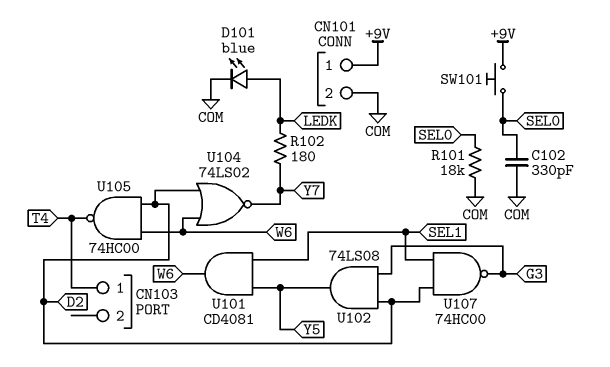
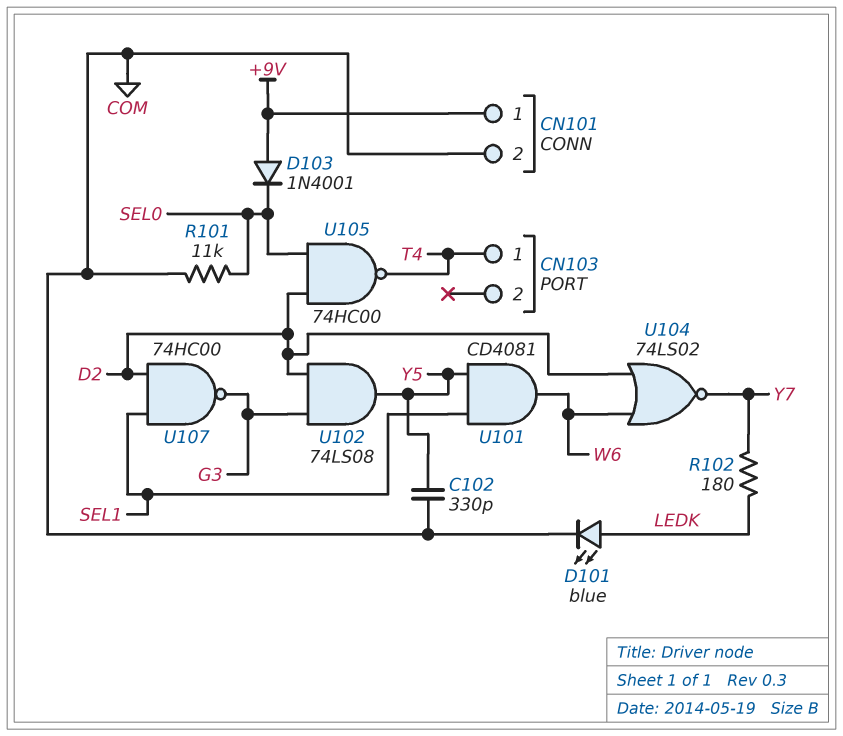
C102: 330pF (COM, SEL0) -> 330pF (COM, Y5)
D103: none -> diode 1N4001 (A +9V, K SEL0)
R101: 18k (COM, SEL0) -> 11k (COM, SEL0)
SW101: button (+9V, SEL0) -> none
U105: NAND 74HC00 (in D2, in W6, out T4) -> NAND 74HC00 (in D2, in SEL0, out T4)

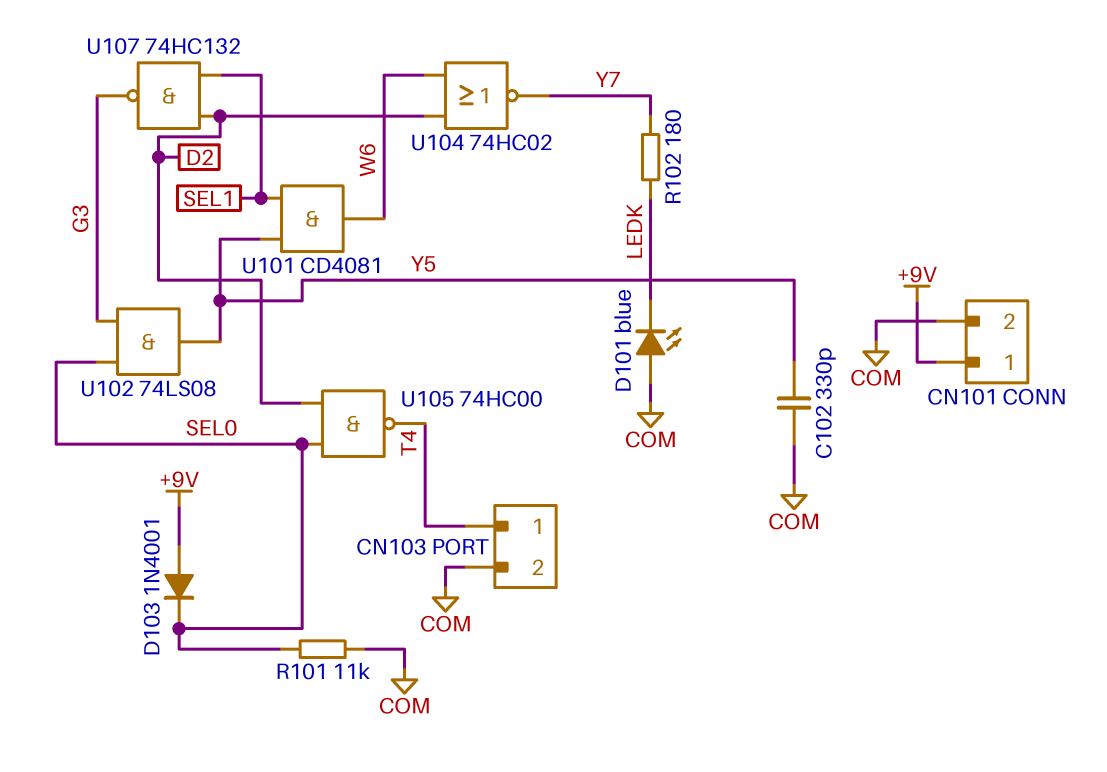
CN103 pin 2: none -> COM
D101: LED blue (A LEDK, K COM) -> LED blue (A COM, K LEDK)
U102: AND 74LS08 (in D2, in G3, out Y5) -> AND 74LS08 (in G3, in SEL0, out Y5)
U104: NOR 74LS02 (in D2, in W6, out Y7) -> NOR 74HC02 (in D2, in W6, out Y7)
U107: NAND 74HC00 (in D2, in SEL1, out G3) -> NAND 74HC132 (in D2, in SEL1, out G3)

